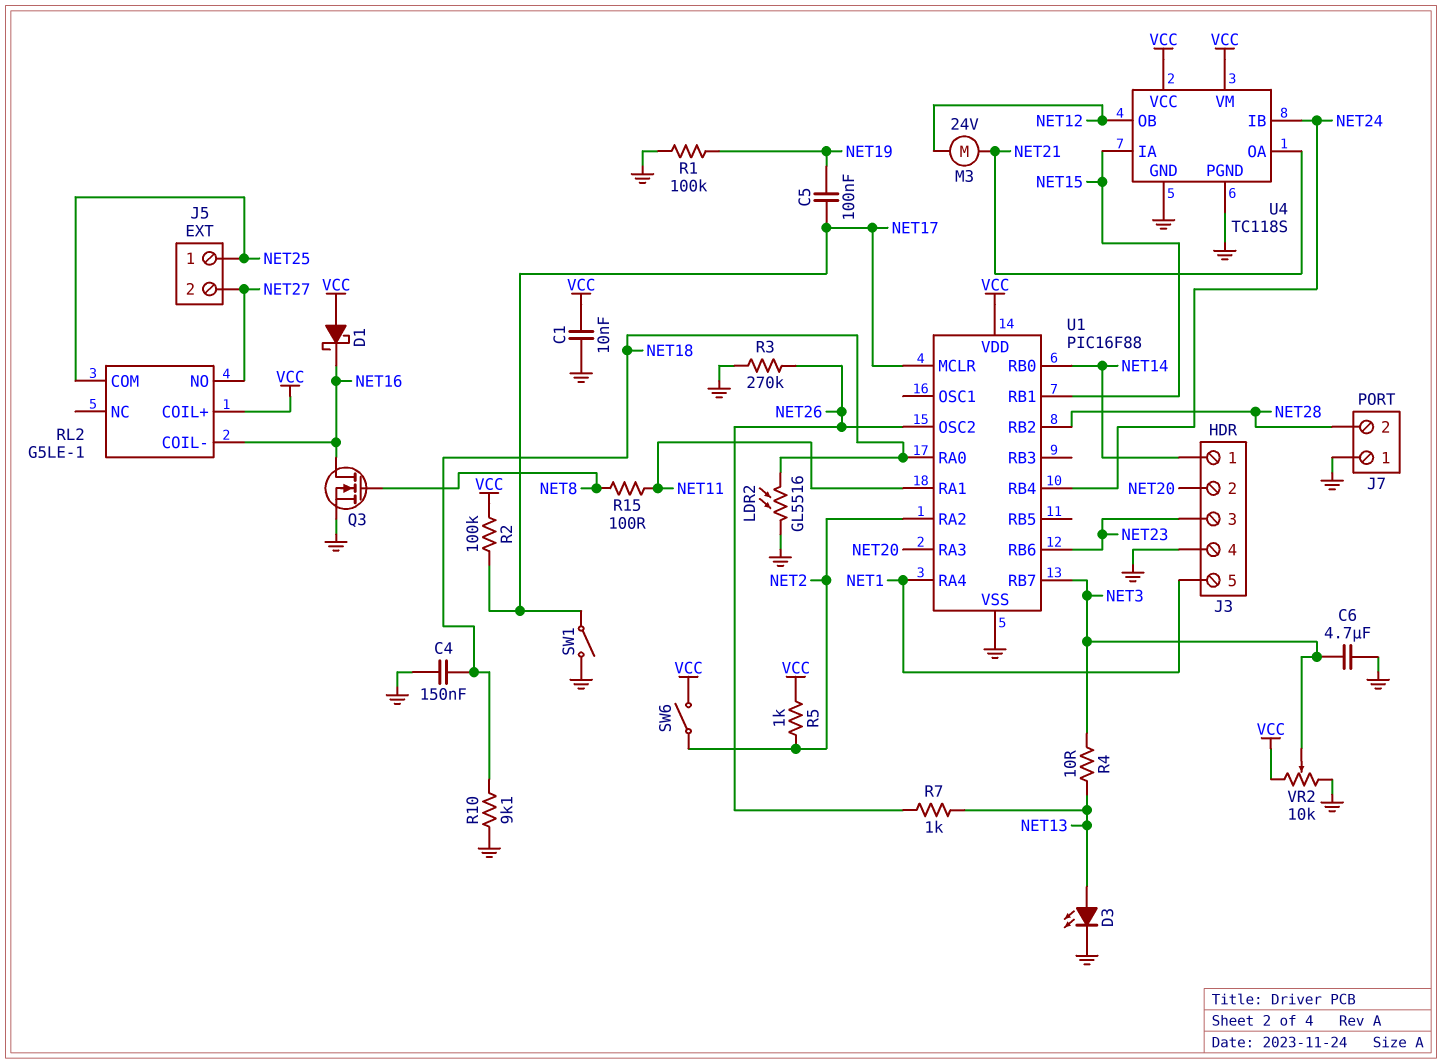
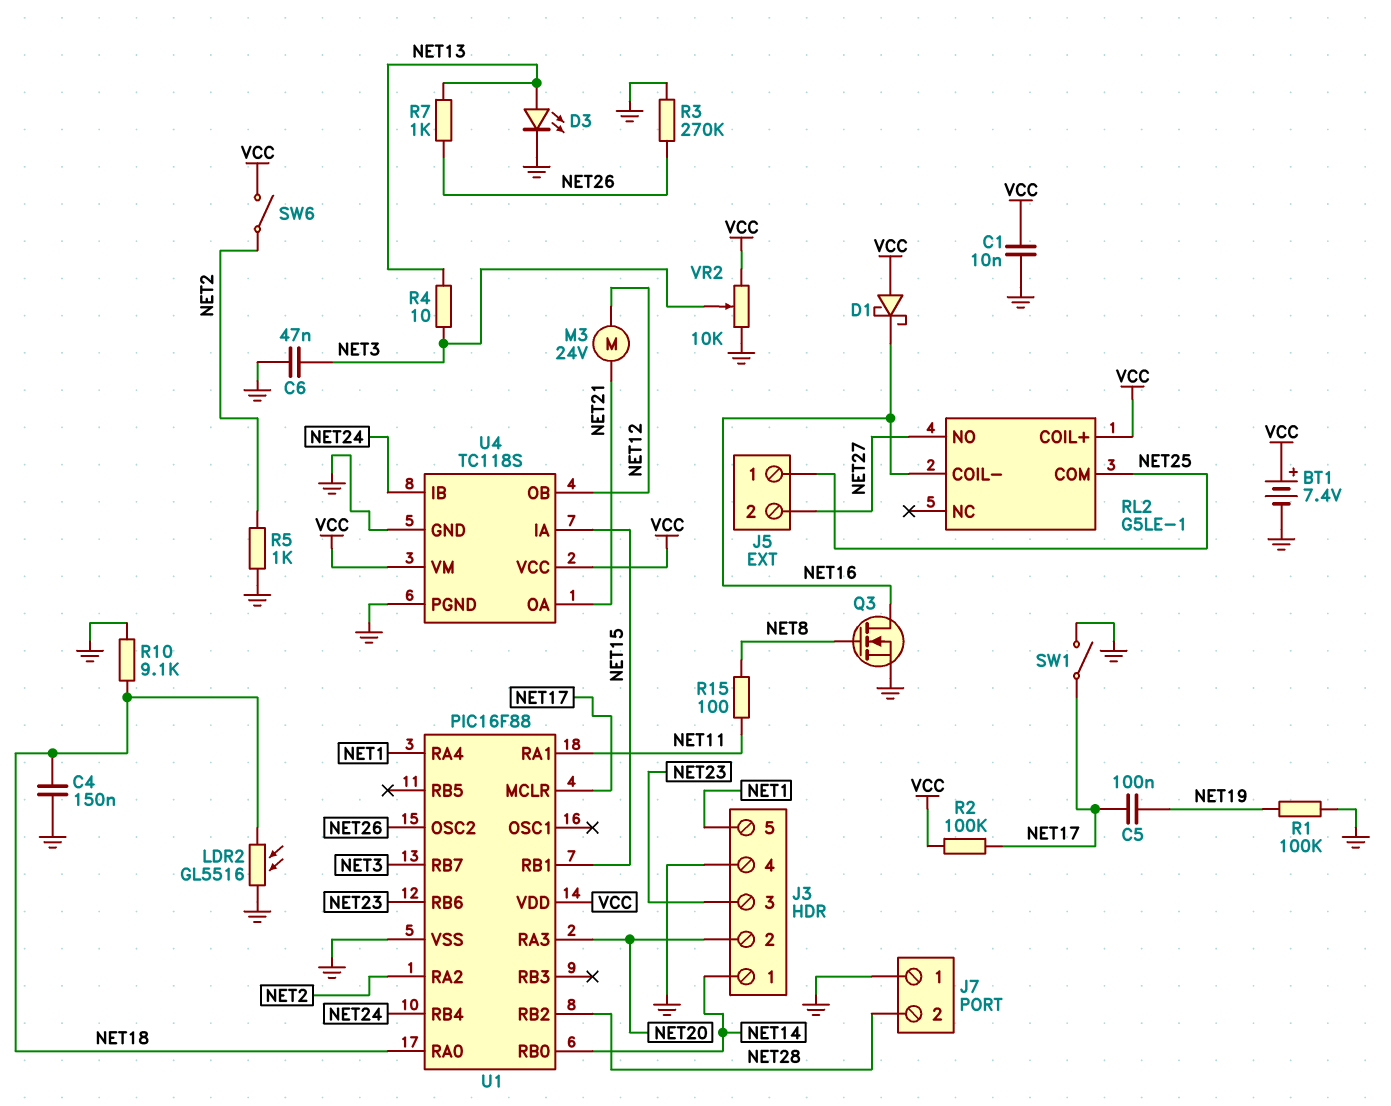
BT1: none -> 7.4V (plus VCC, minus GND)
C6: 4.7uF (GND, NET3) -> 47nF (GND, NET3)
R5: 1k (NET2, VCC) -> 1k (GND, NET2)

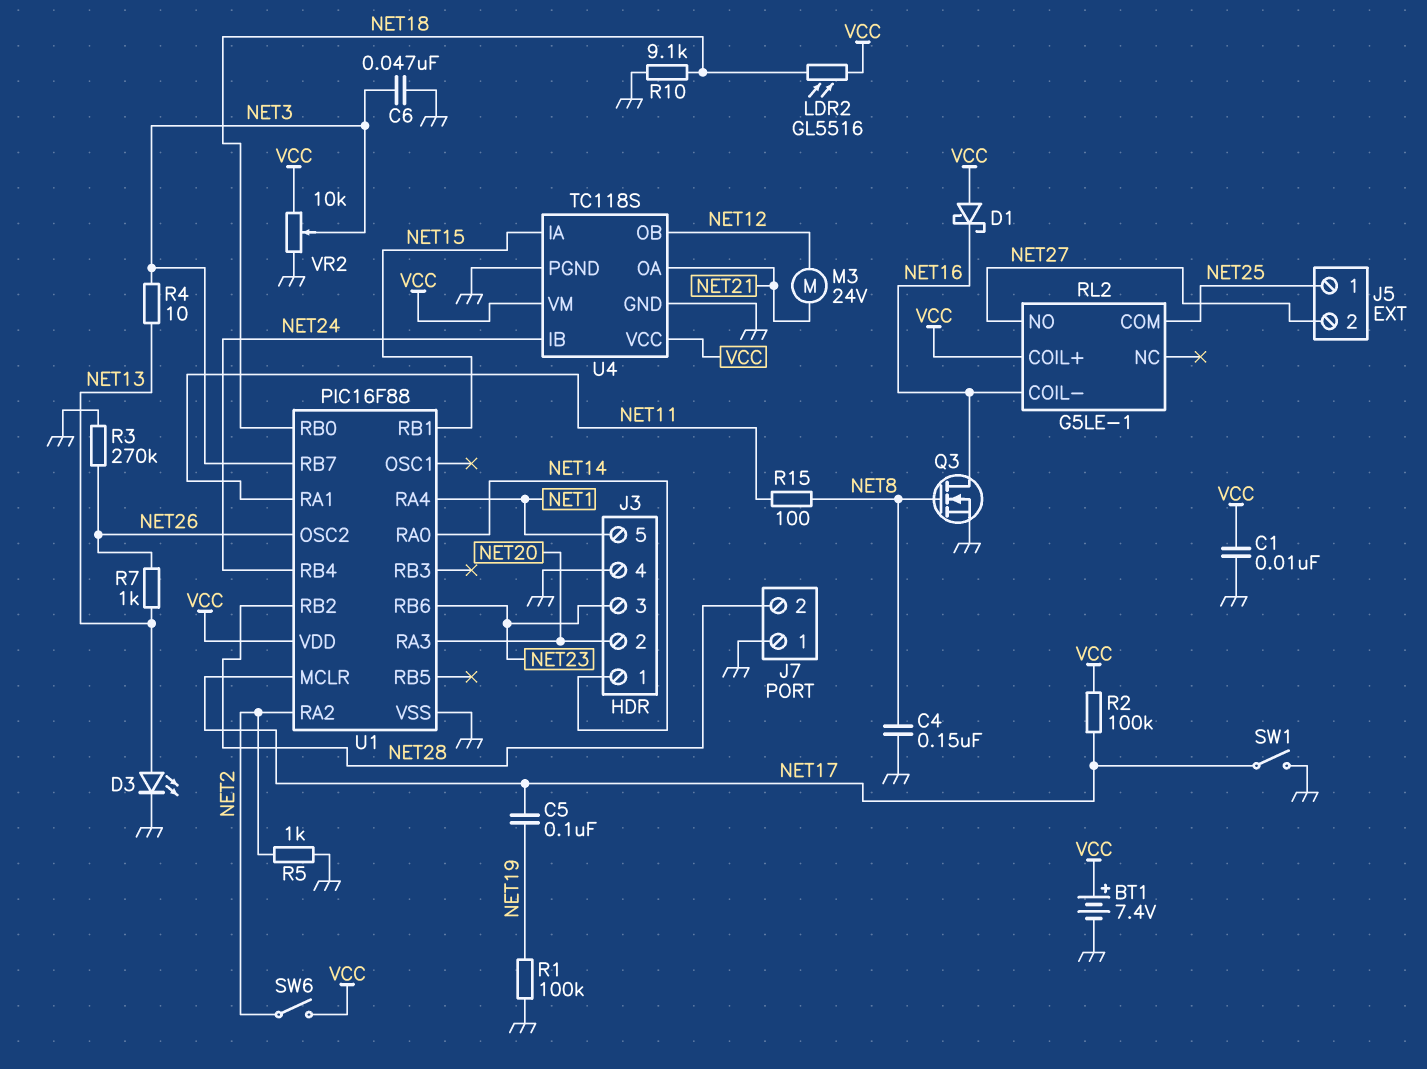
C4: 150nF (GND, NET18) -> 150nF (GND, NET8)
LDR2: GL5516 (GND, NET18) -> GL5516 (NET18, VCC)
U1 pin RA0: NET18 -> NET14
U1 pin RB0: NET14 -> NET18

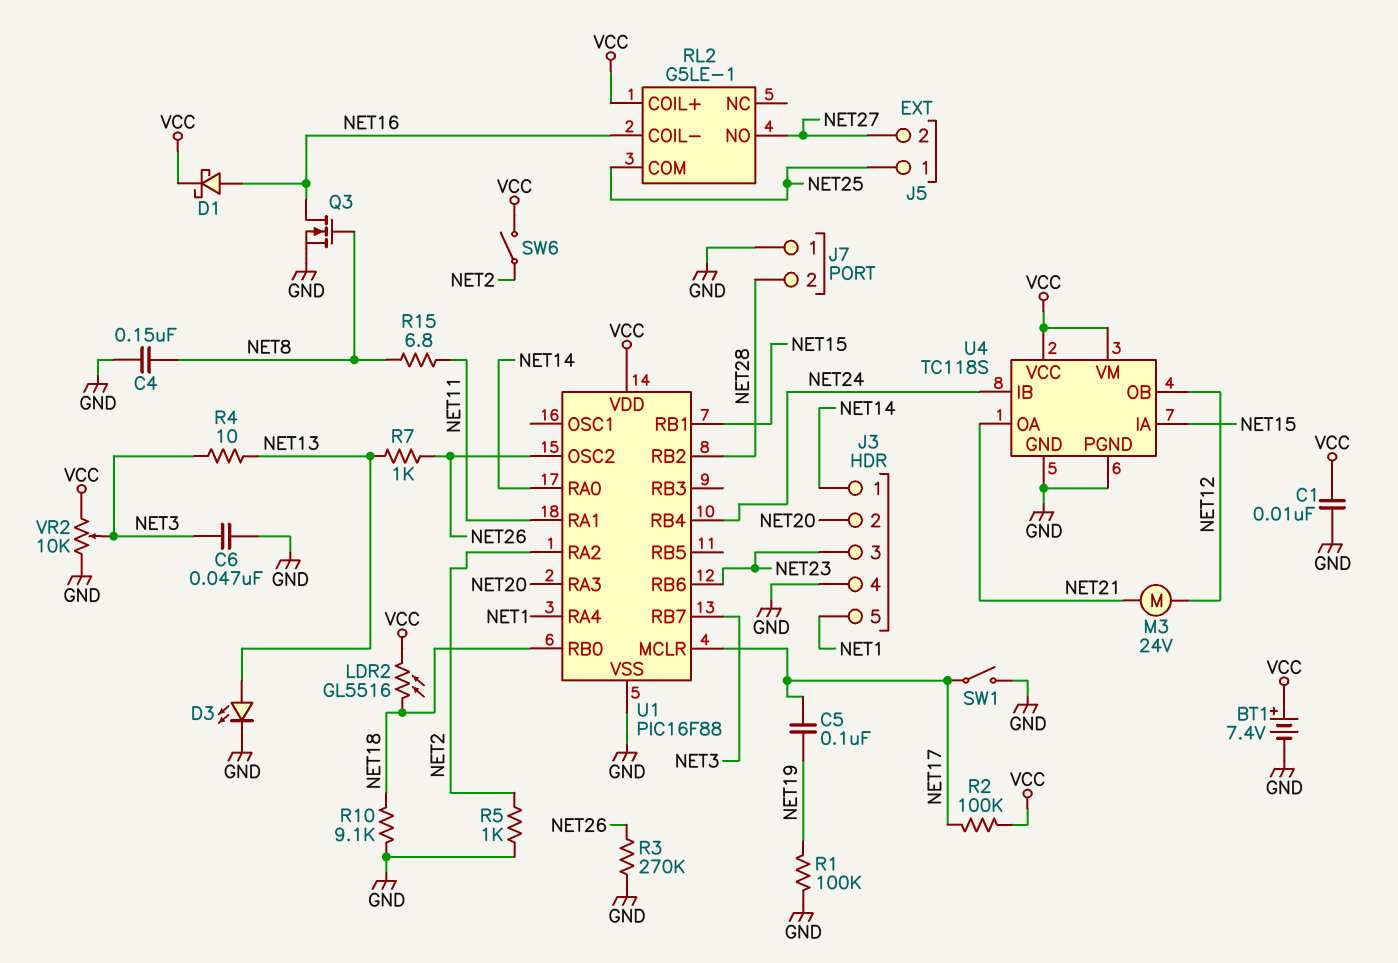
D1: schottky (A VCC, K NET16) -> schottky (A NET16, K VCC)
R15: 100 (NET8, NET11) -> 6.8 (NET8, NET11)

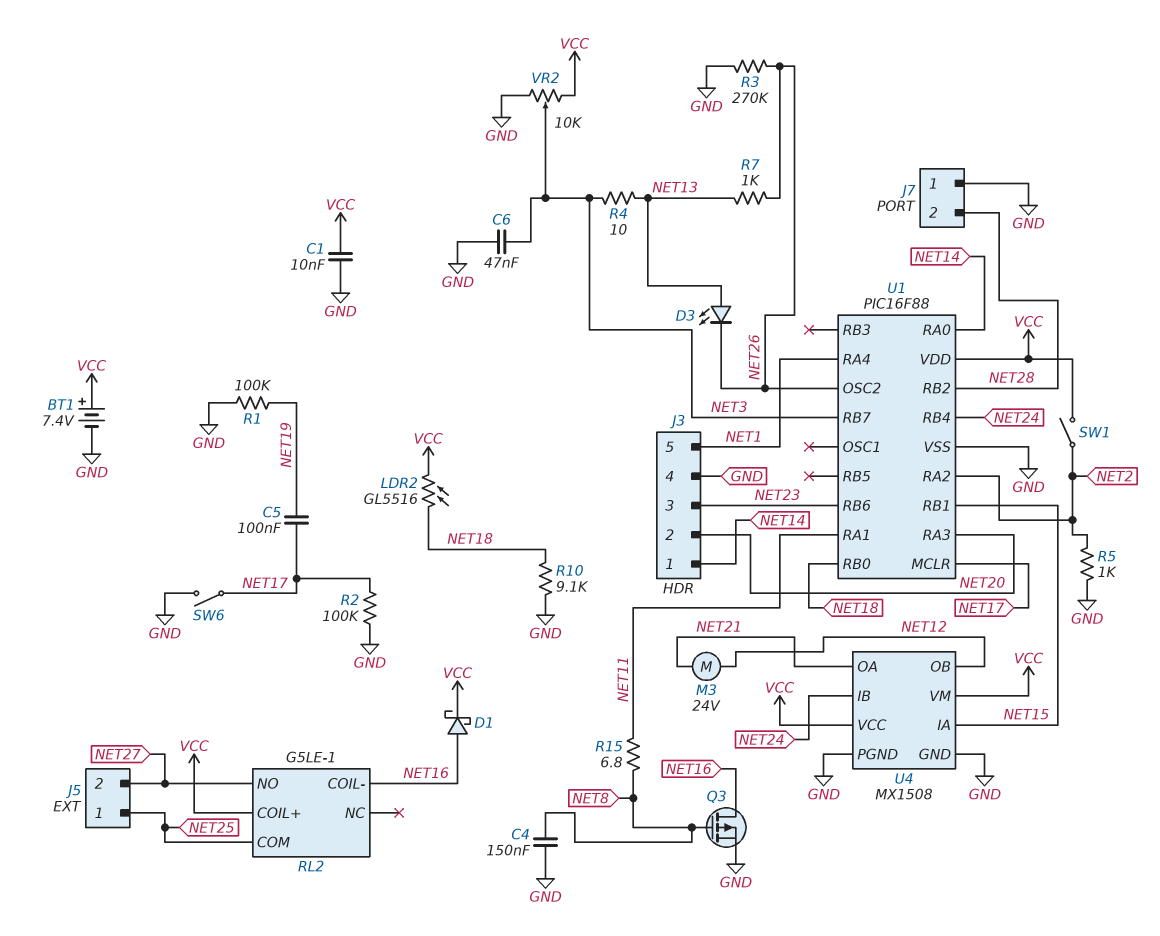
D3: LED (A NET13, K GND) -> LED (A NET13, K NET26)
Q3: NMOS (G NET8, D NET16, S GND) -> PMOS (G NET8, D NET16, S GND)
R2: 100k (NET17, VCC) -> 100k (GND, NET17)
SW1: switch (GND, NET17) -> switch (NET2, VCC)
SW6: switch (NET2, VCC) -> switch (GND, NET17)
U4: TC118S -> MX1508

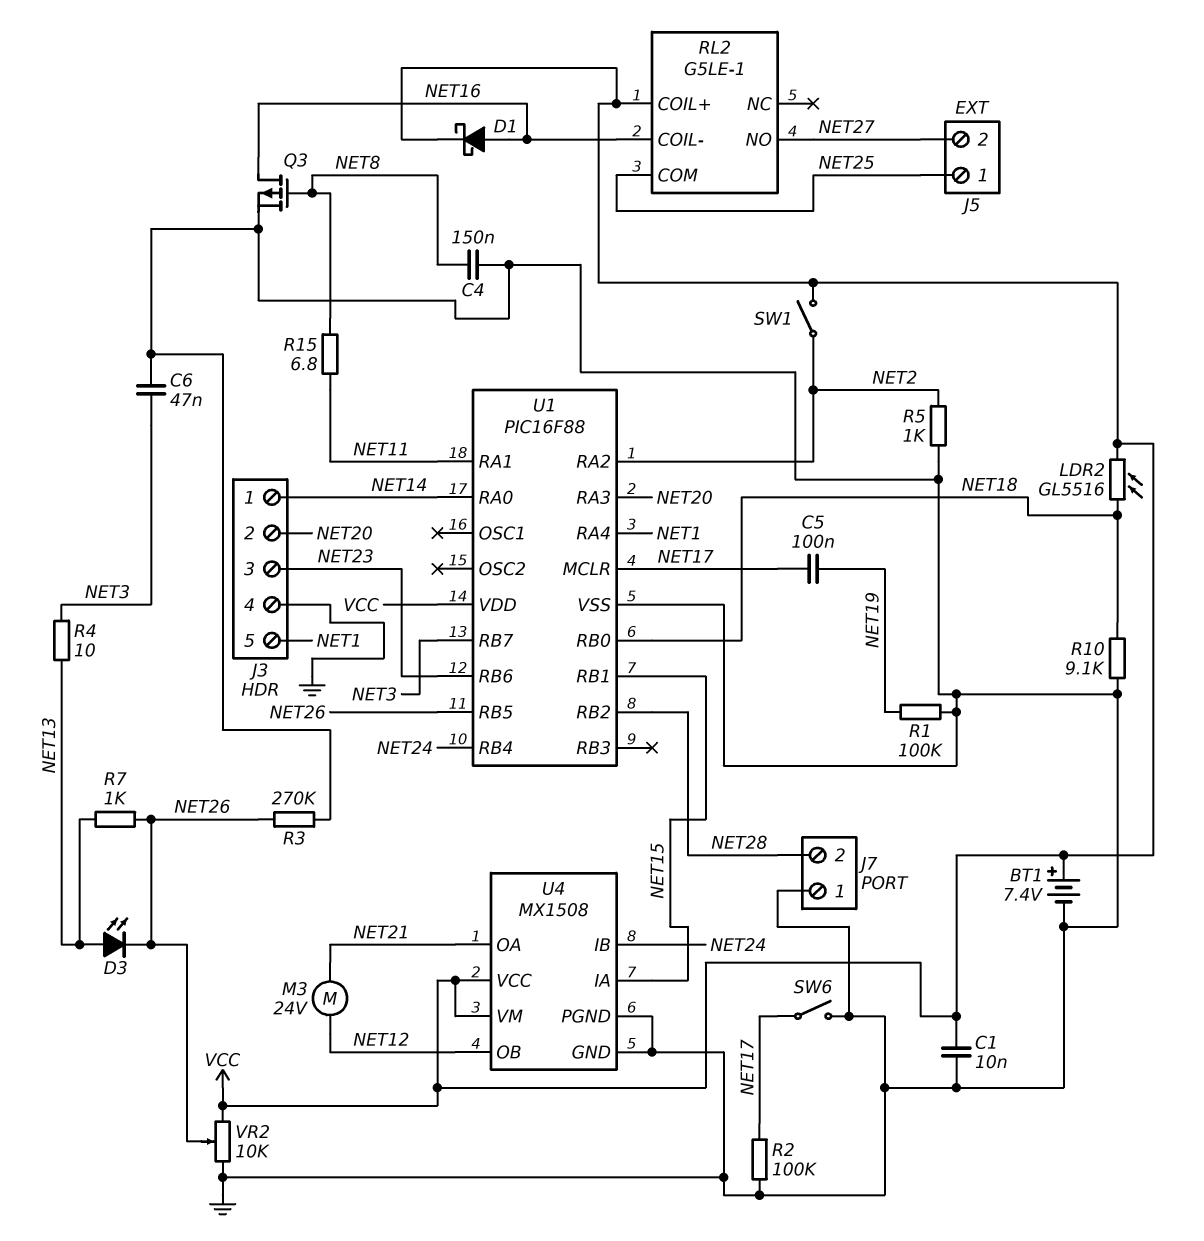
U1 pin OSC2: NET26 -> none
U1 pin RB5: none -> NET26
VR2: 10k (GND, VCC, wiper NET3) -> 10k (GND, VCC, wiper NET26)

